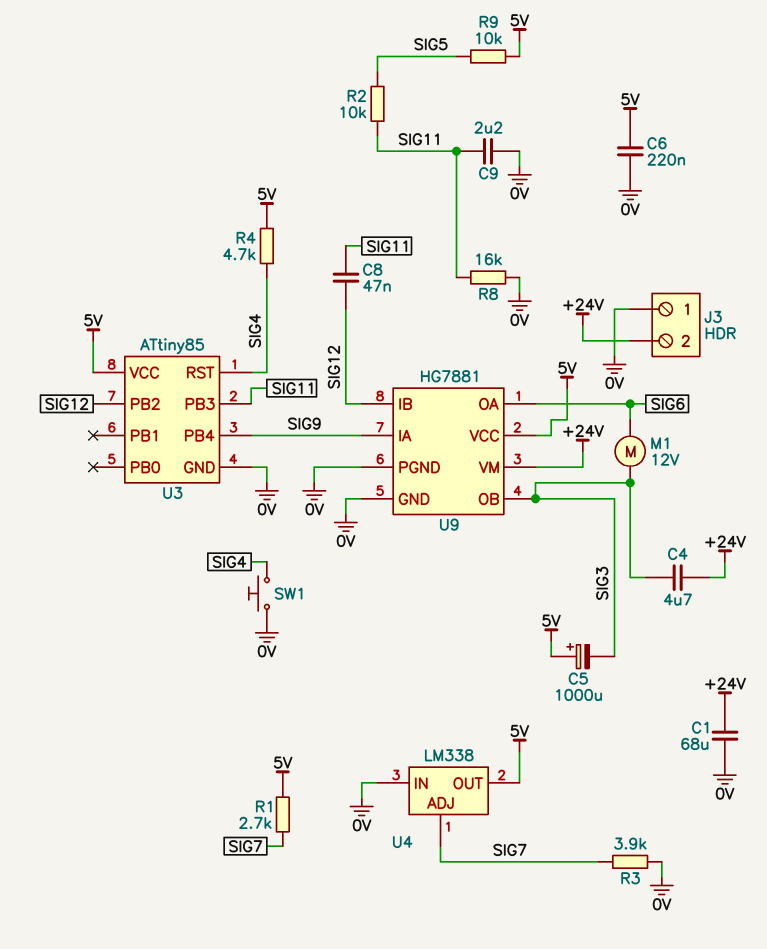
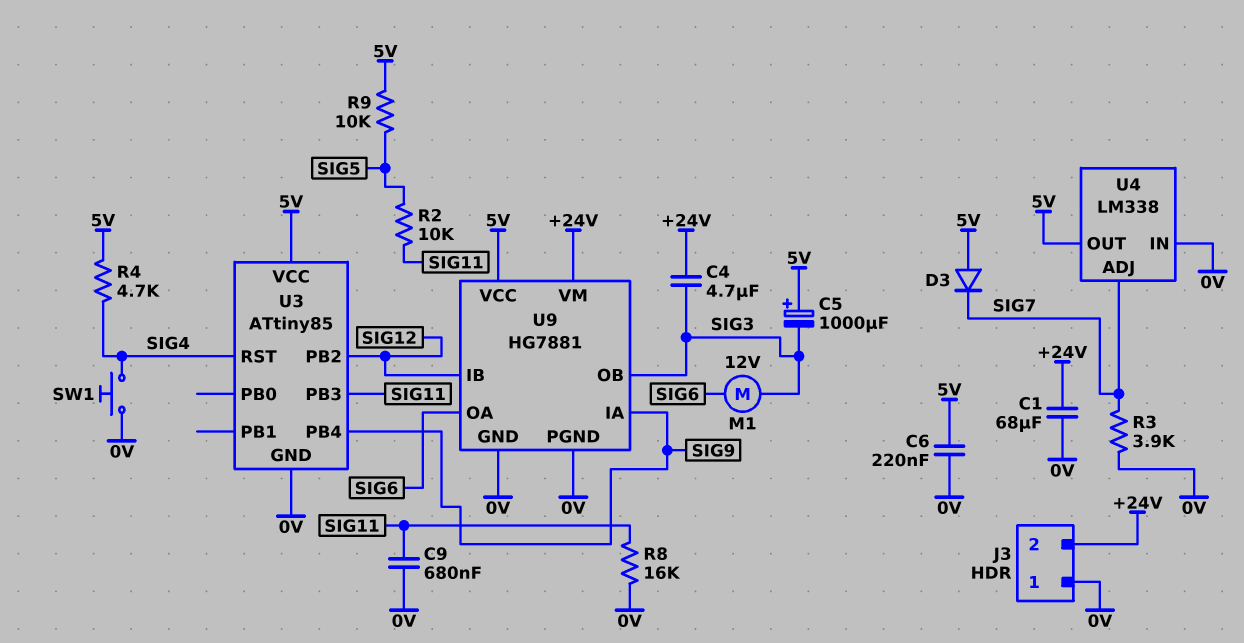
C8: 47nF (SIG11, SIG12) -> none
C9: 2.2uF (0V, SIG11) -> 680nF (0V, SIG11)
D3: none -> diode (A 5V, K SIG7)
R1: 2.7k (5V, SIG7) -> none

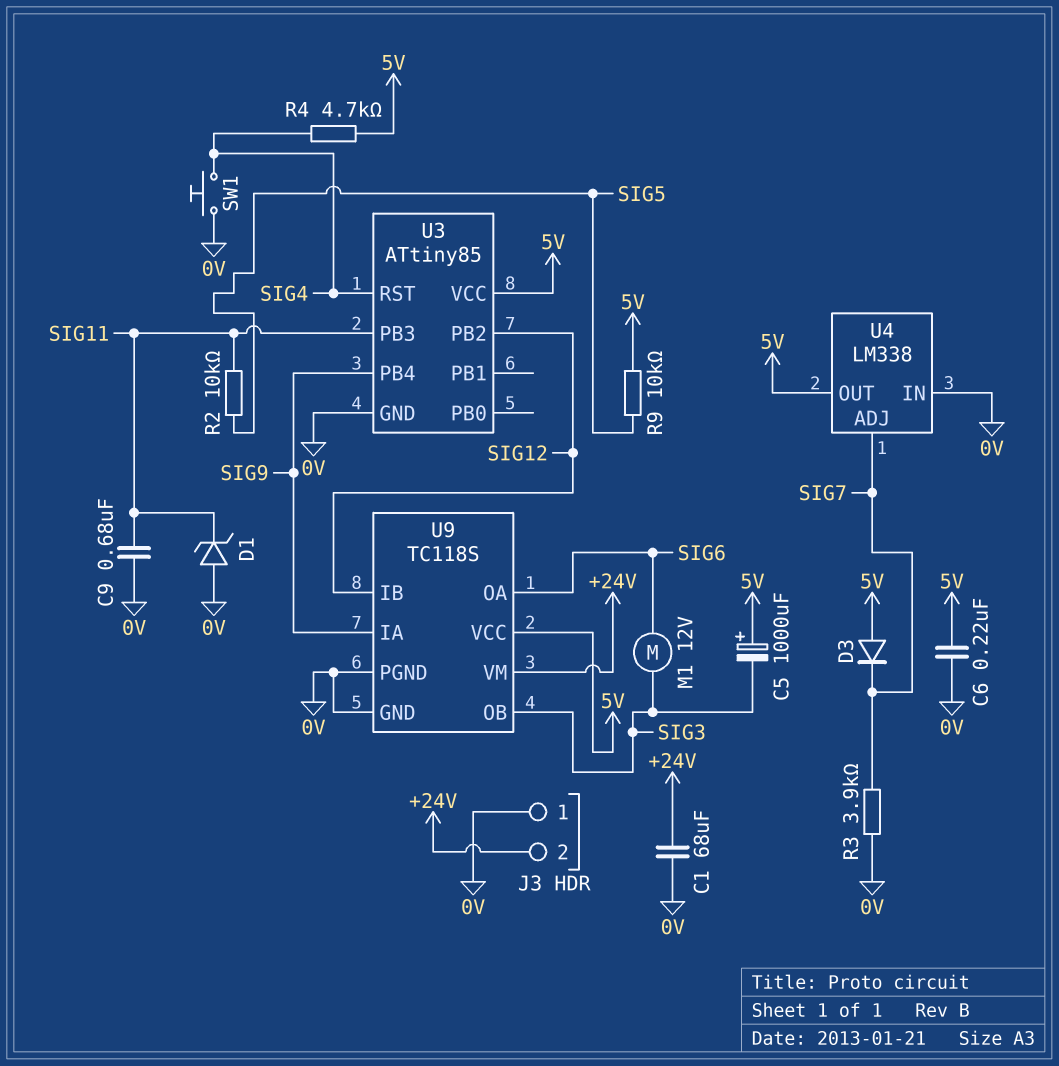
C4: 4.7uF (+24V, SIG3) -> none
D1: none -> zener (A 0V, K SIG11)
R8: 16k (0V, SIG11) -> none
U9: HG7881 -> TC118S

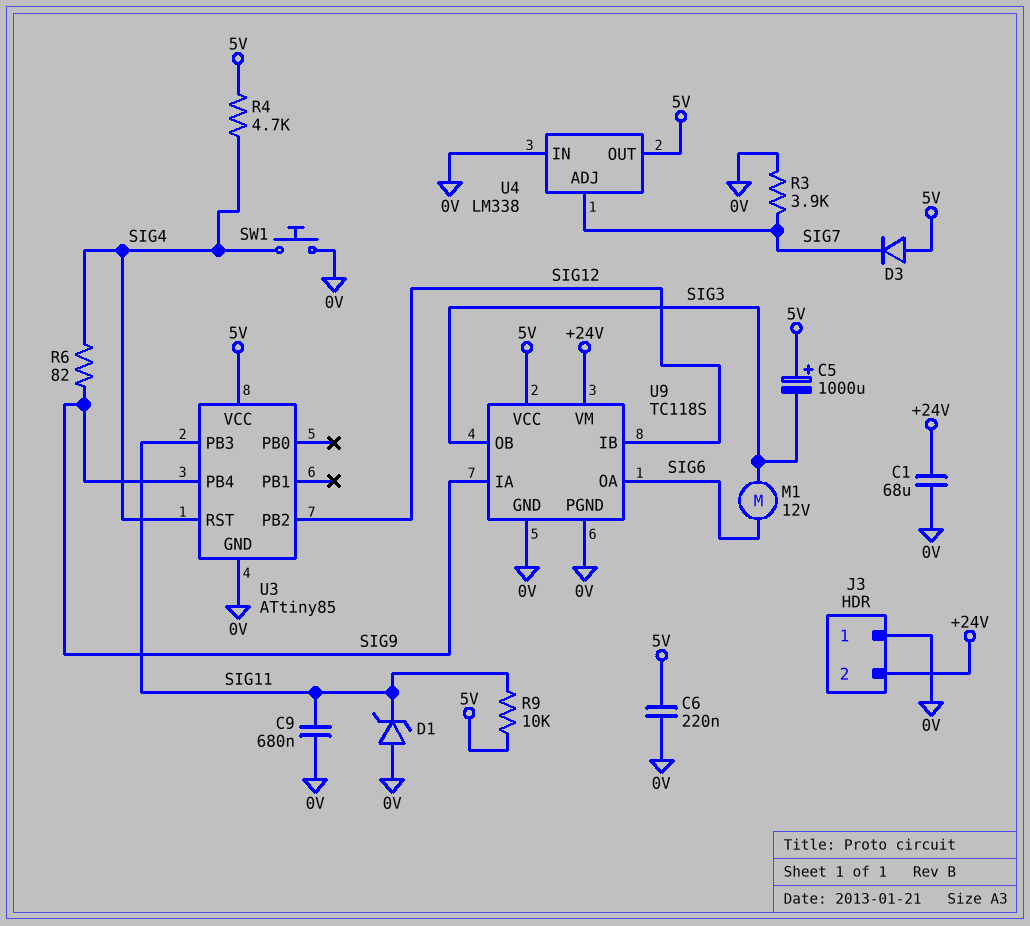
R2: 10k (SIG5, SIG11) -> none
R6: none -> 82 (SIG4, SIG9)
R9: 10k (5V, SIG5) -> 10k (5V, SIG11)

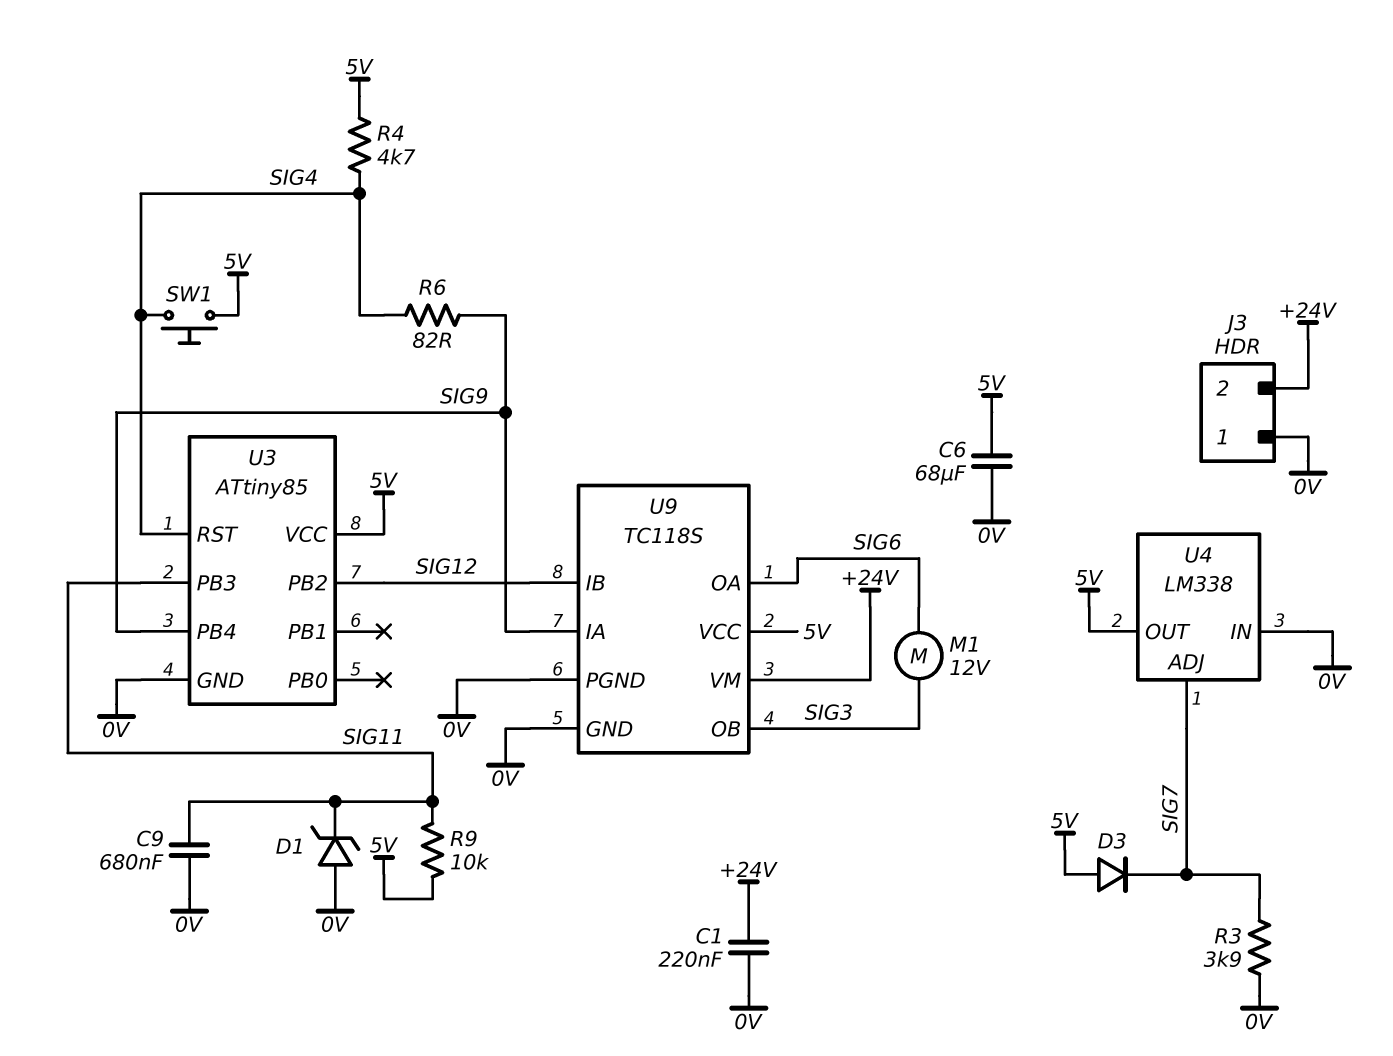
C1: 68uF (+24V, 0V) -> 220nF (+24V, 0V)
C5: 1000uF (plus 5V, minus SIG3) -> none
C6: 220nF (0V, 5V) -> 68uF (0V, 5V)
SW1: button (0V, SIG4) -> button (5V, SIG4)

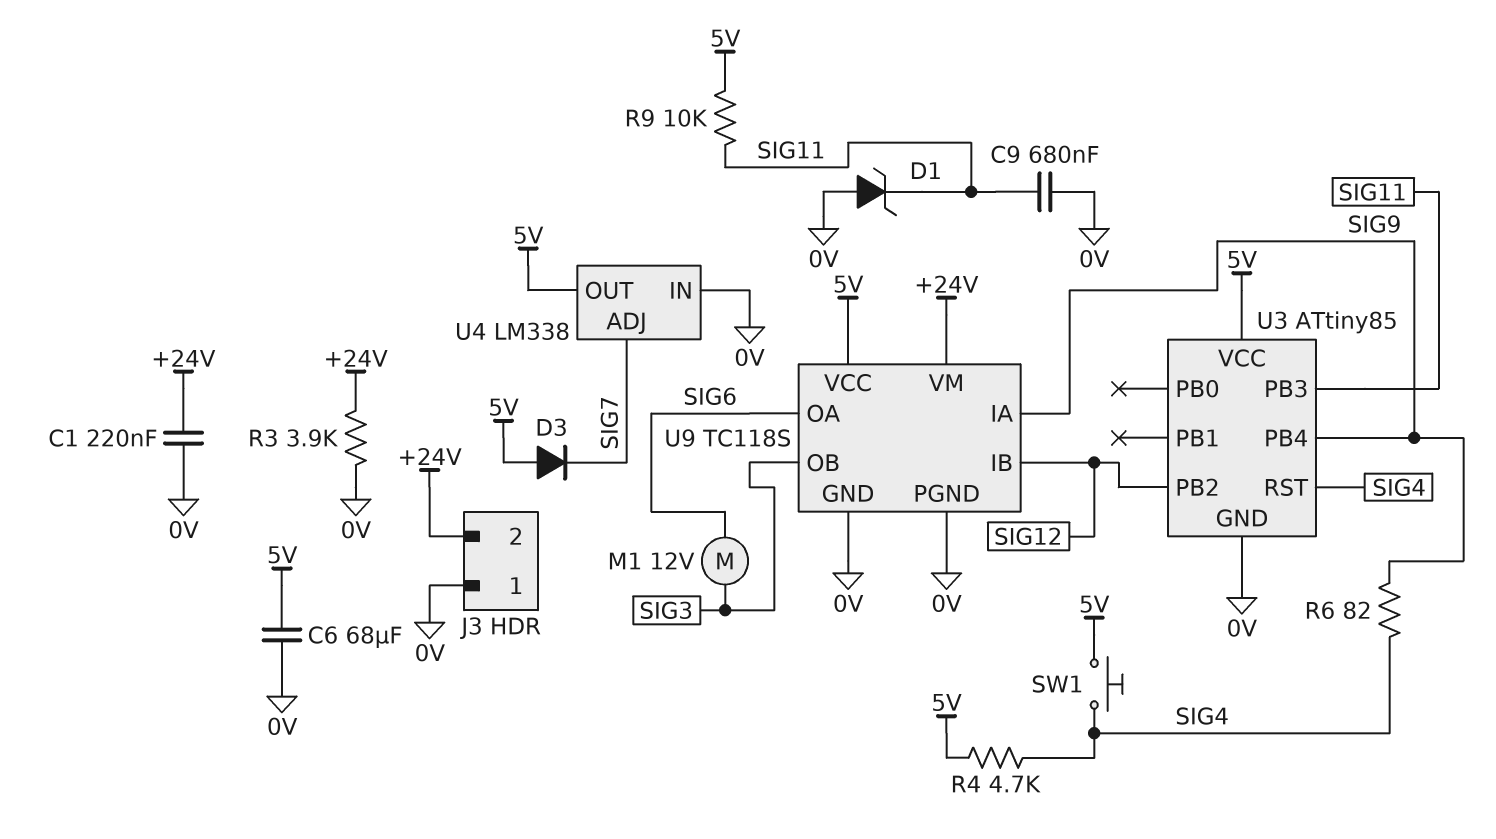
R3: 3.9k (0V, SIG7) -> 3.9k (+24V, 0V)

